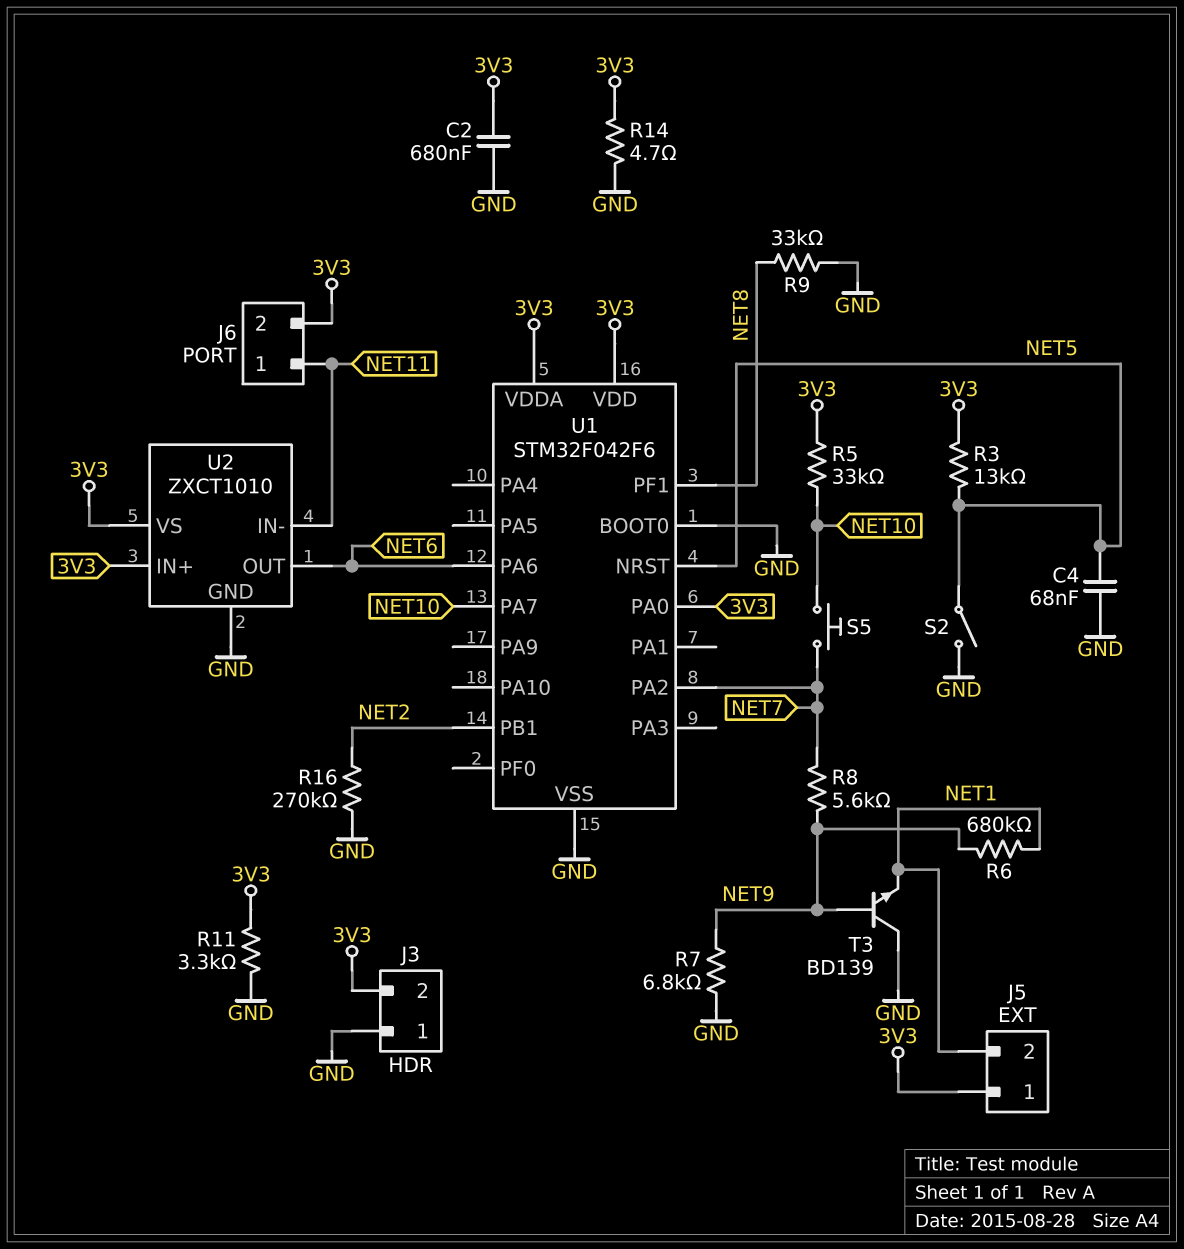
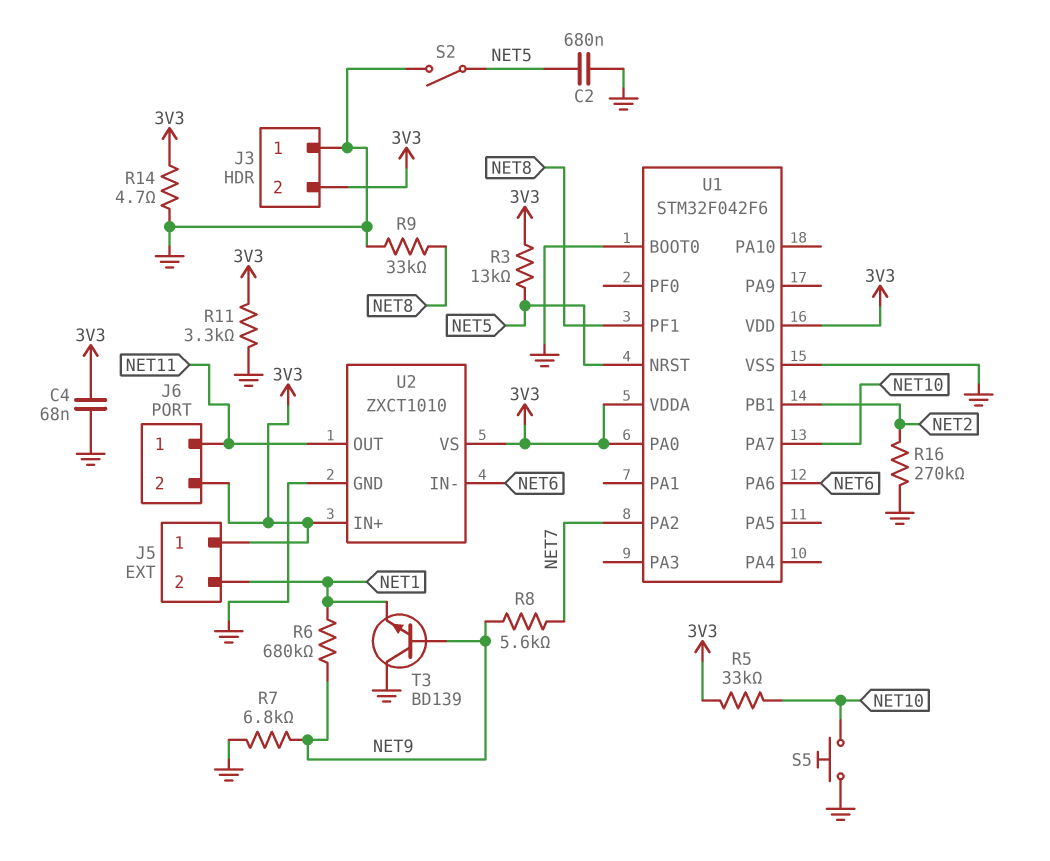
C2: 680nF (3V3, GND) -> 680nF (GND, NET5)
C4: 68nF (GND, NET5) -> 68nF (3V3, GND)
S5: button (NET7, NET10) -> button (GND, NET10)
U2 pin IN-: NET11 -> NET6
U2 pin OUT: NET6 -> NET11

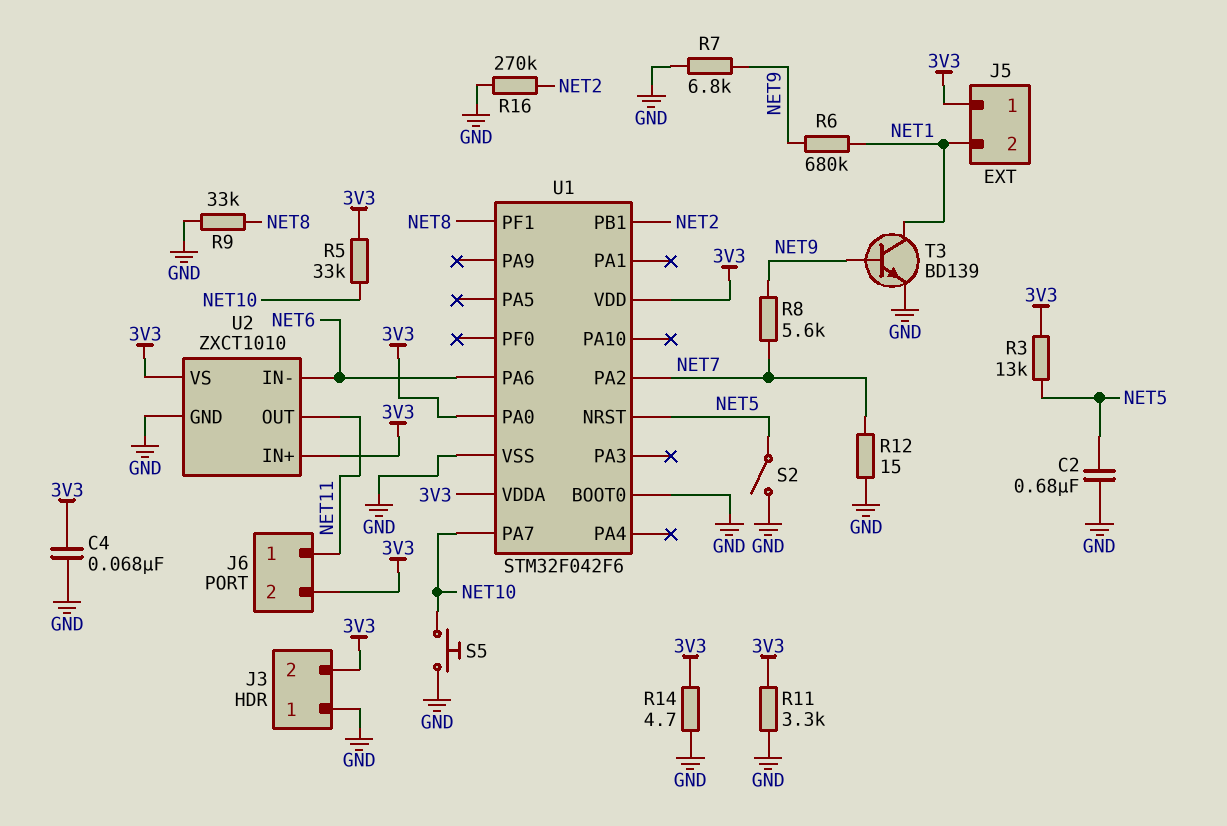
R12: none -> 15 (GND, NET7)
T3: NPN BD139 (B NET9, C GND, E NET1) -> NPN BD139 (B NET9, C NET1, E GND)

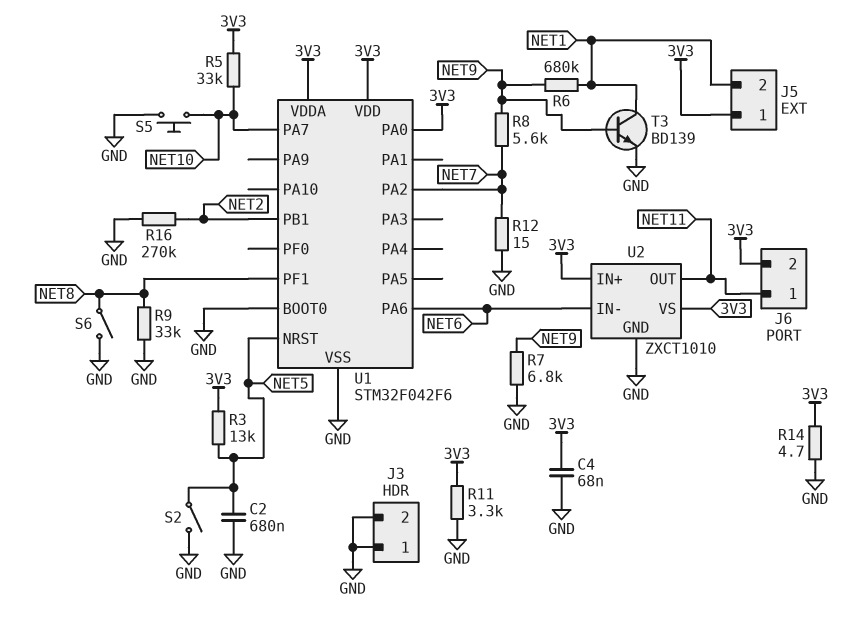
J3 pin 2: 3V3 -> GND
S6: none -> switch (GND, NET8)

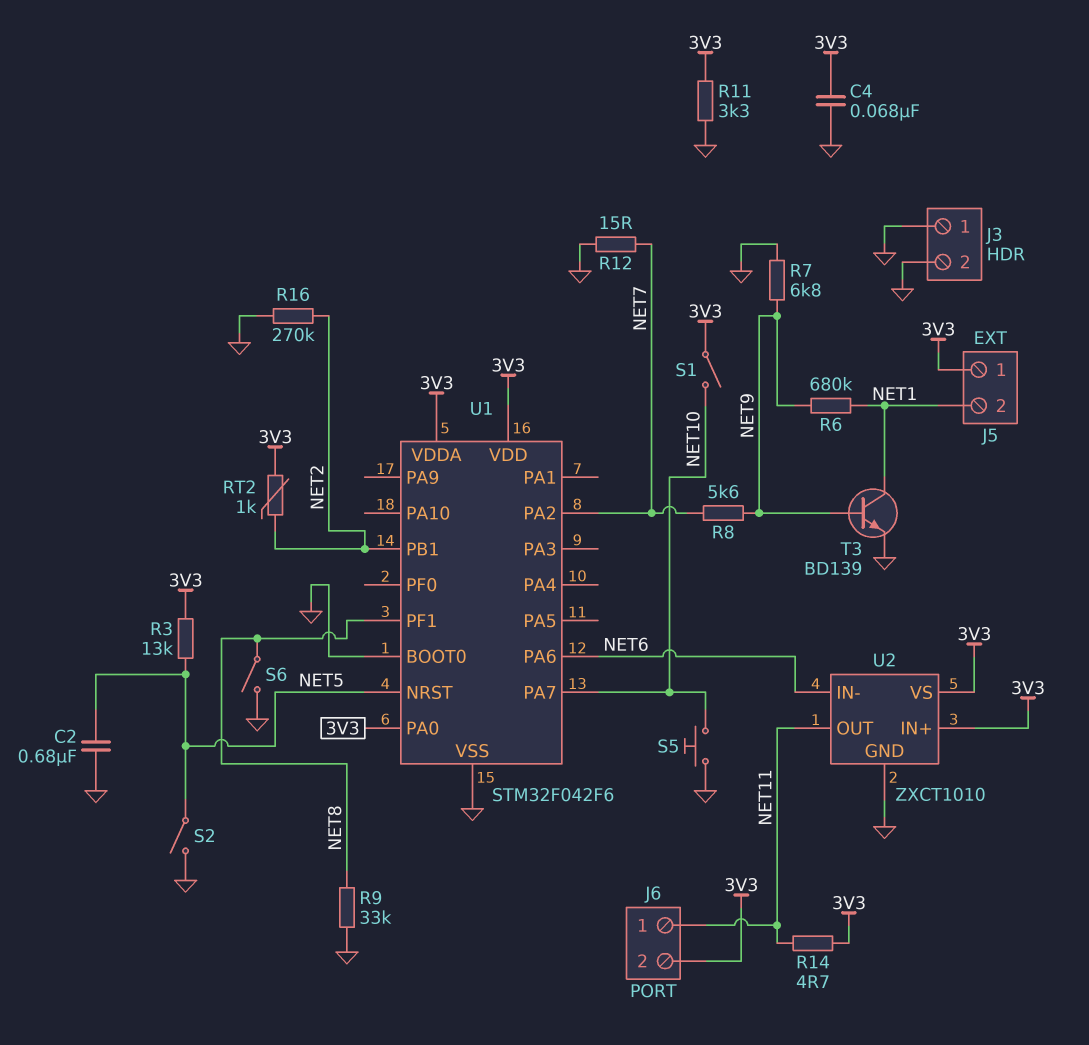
R5: 33k (3V3, NET10) -> none
R14: 4.7 (3V3, GND) -> 4.7 (3V3, NET11)
RT2: none -> 1k (3V3, NET2)
S1: none -> switch (3V3, NET10)

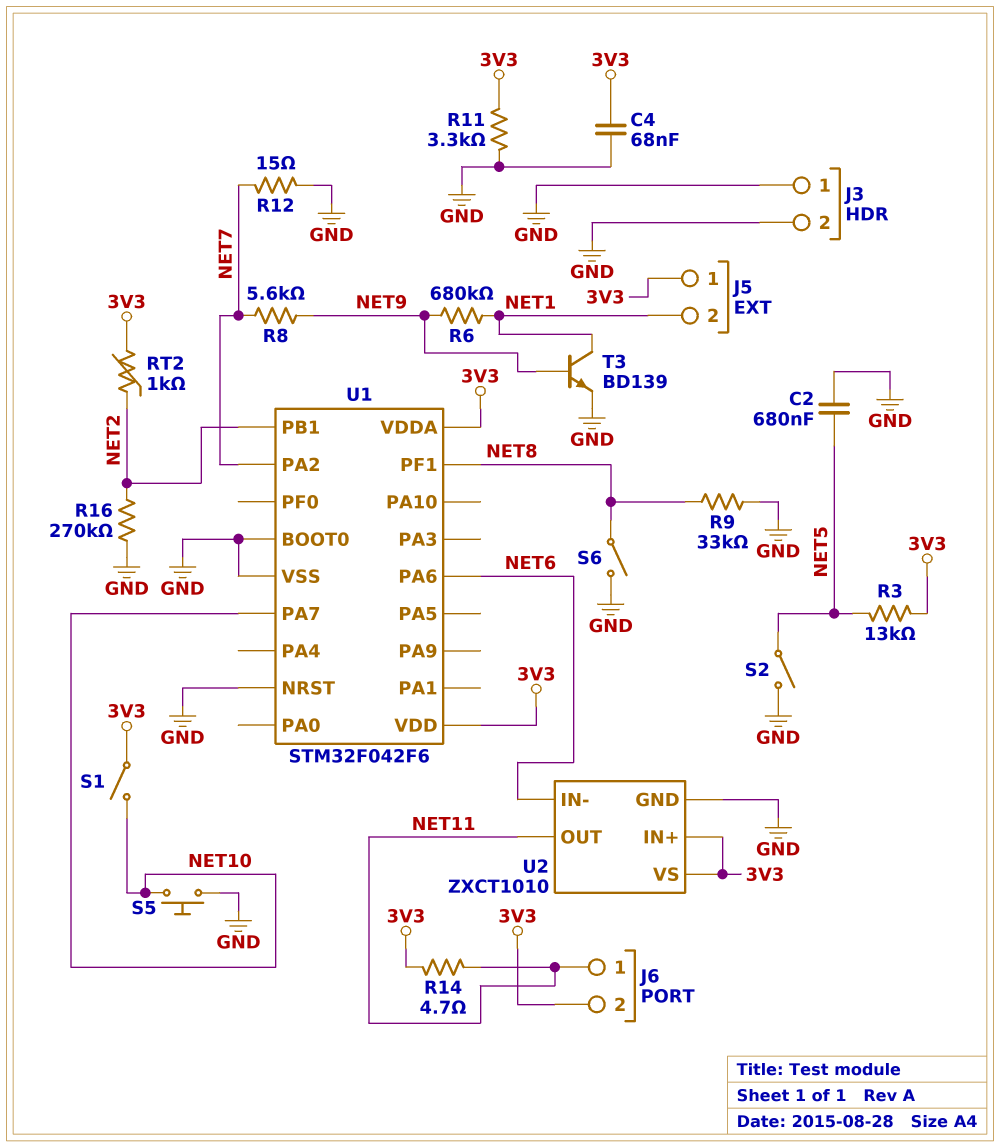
R7: 6.8k (GND, NET9) -> none
U1 pin NRST: NET5 -> GND
U1 pin PA0: 3V3 -> none

